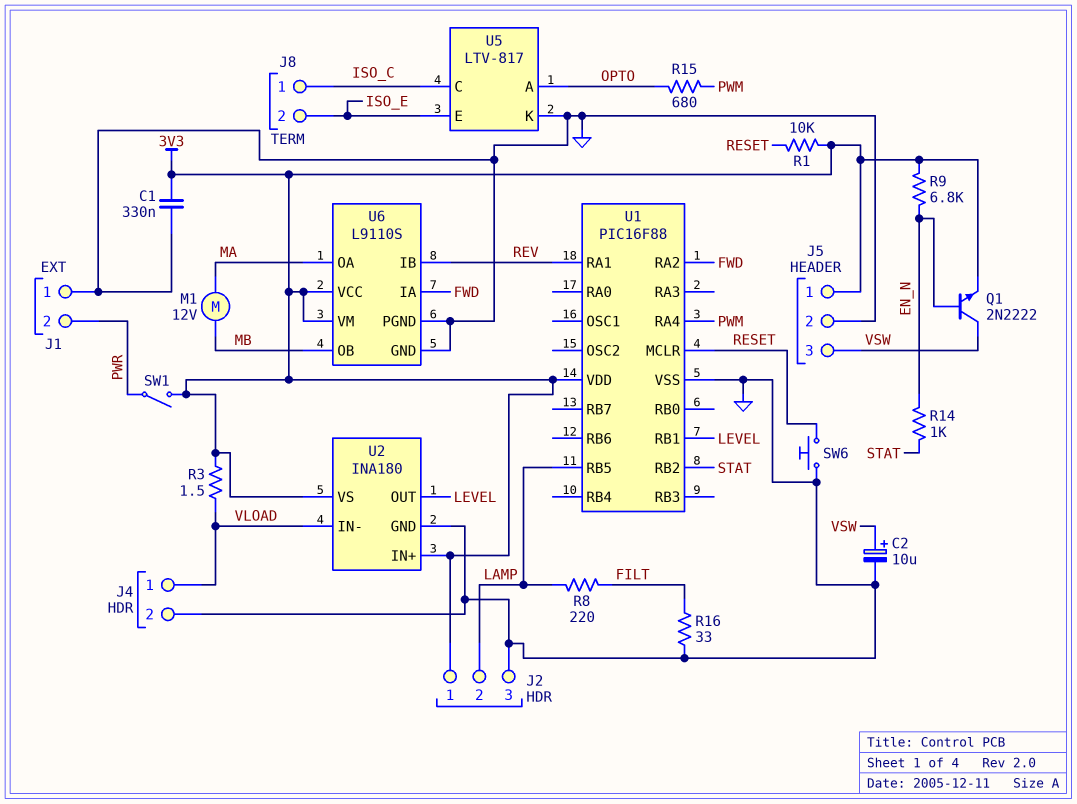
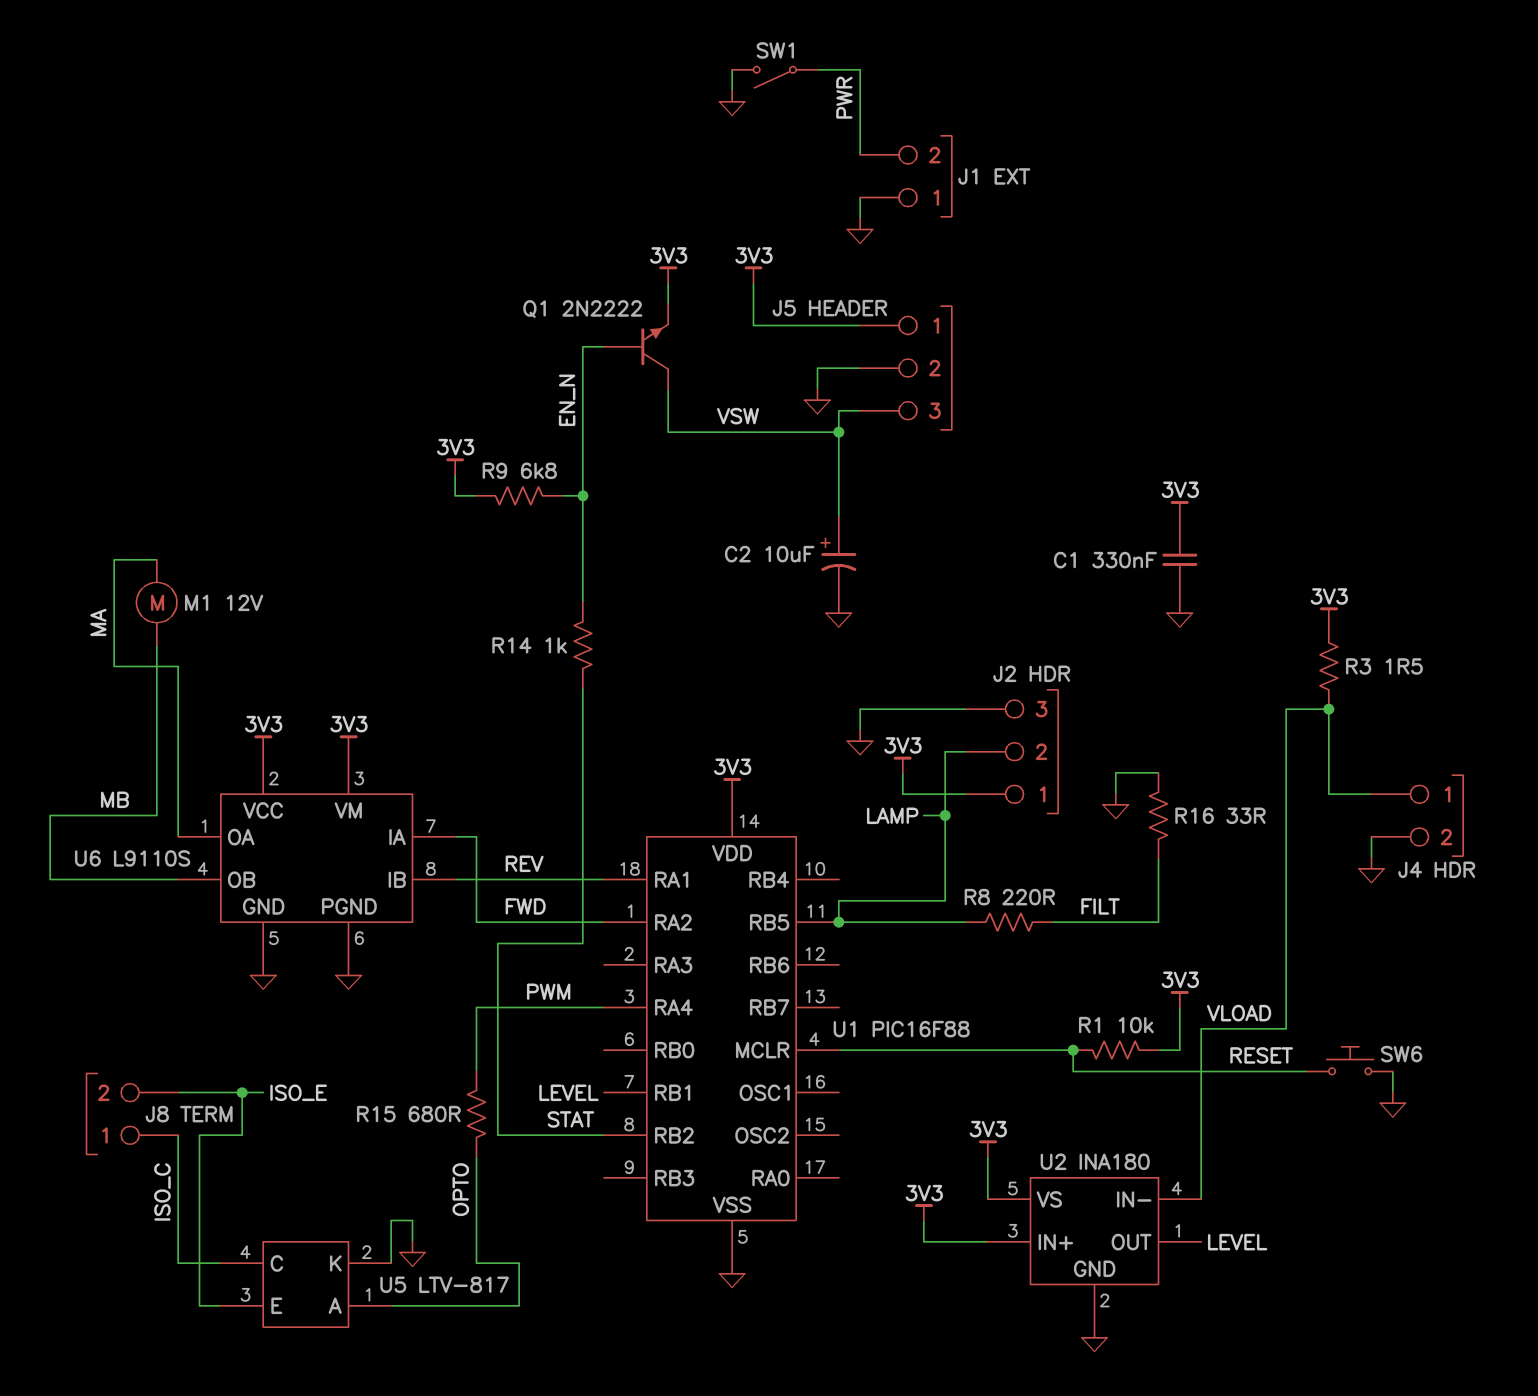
SW1: switch (3V3, PWR) -> switch (GND, PWR)

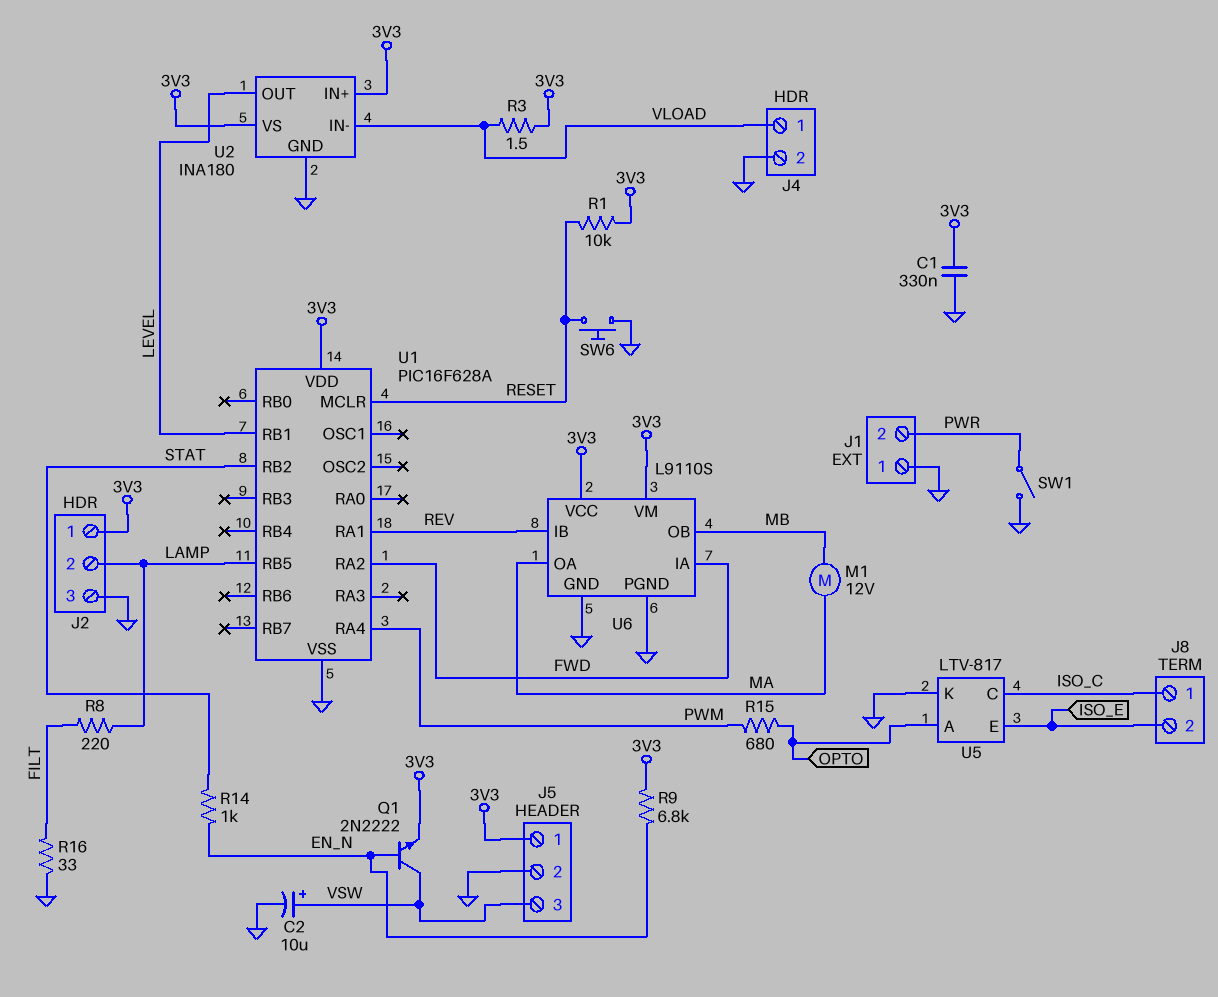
U1: PIC16F88 -> PIC16F628A

